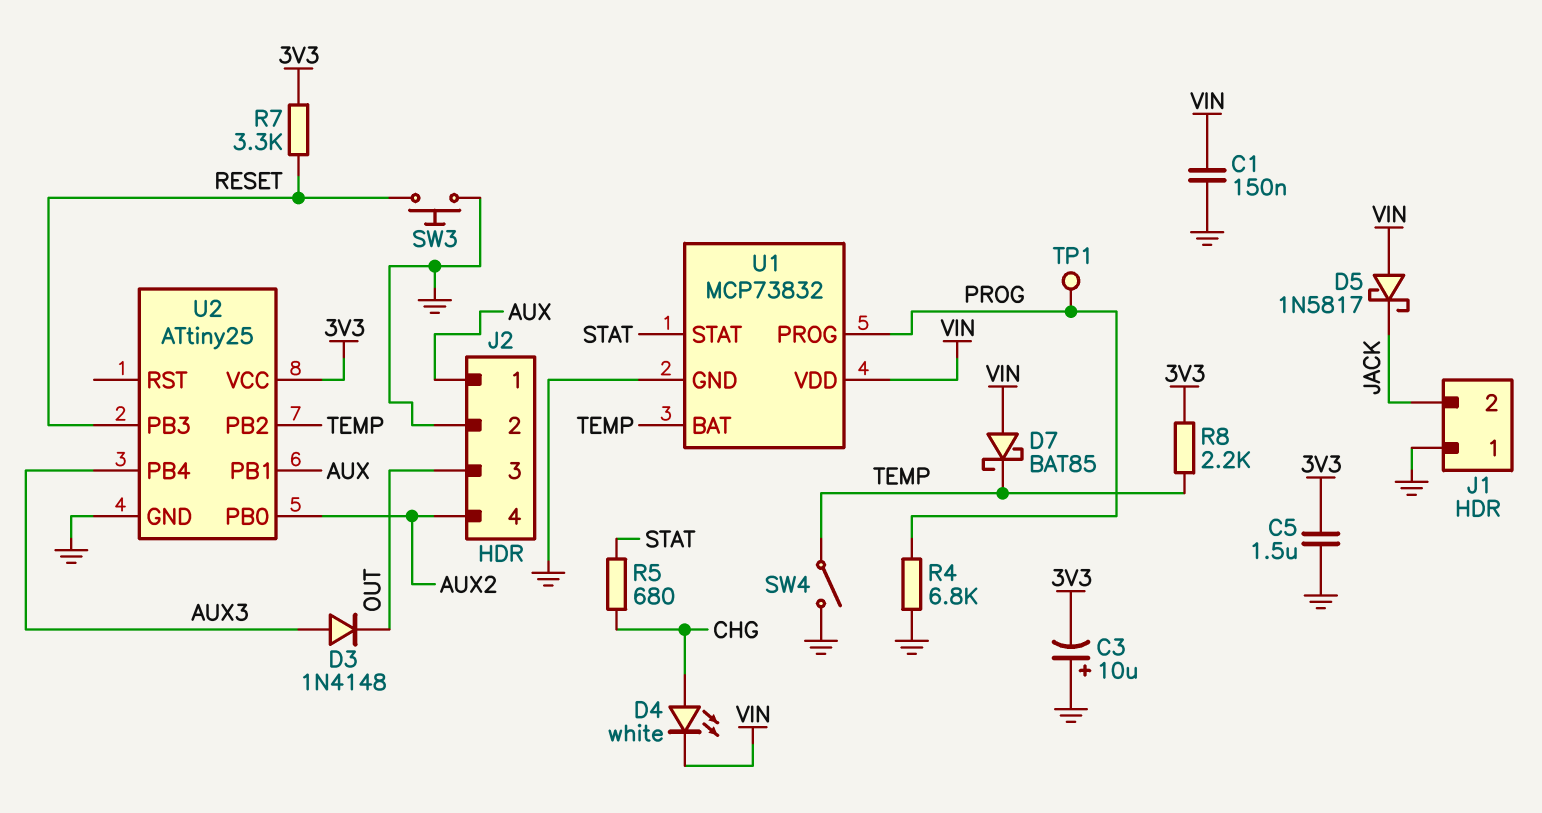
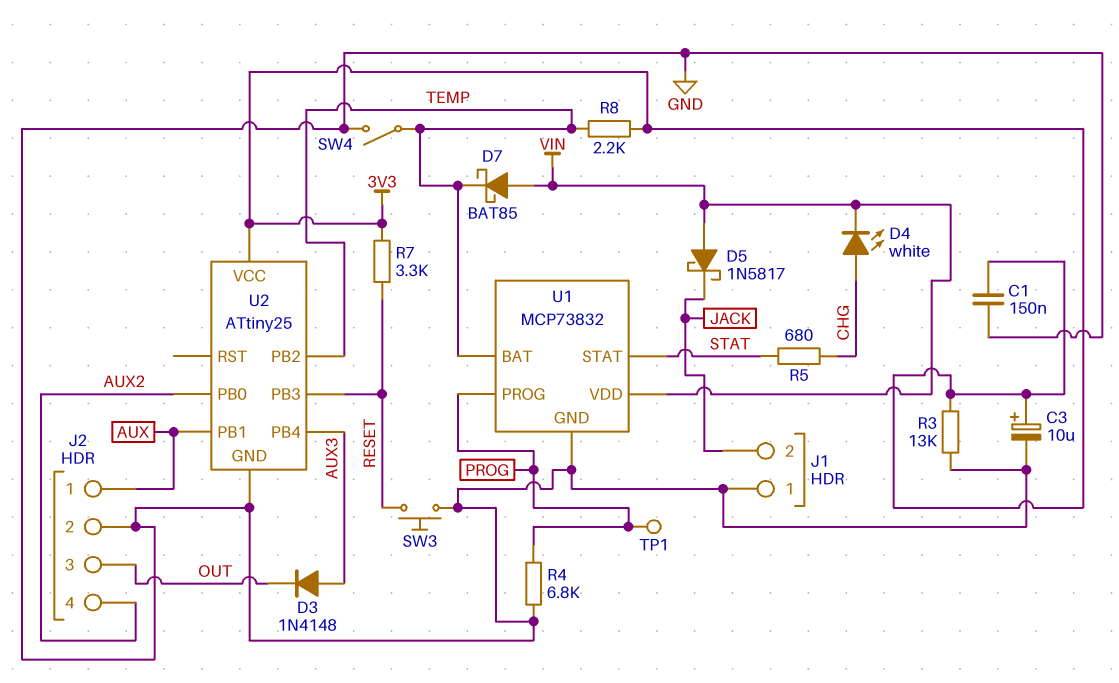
C1: 150nF (GND, VIN) -> 150nF (3V3, GND)
C3: 10uF (plus GND, minus 3V3) -> 10uF (plus 3V3, minus GND)
C5: 1.5uF (3V3, GND) -> none
R3: none -> 13k (3V3, GND)

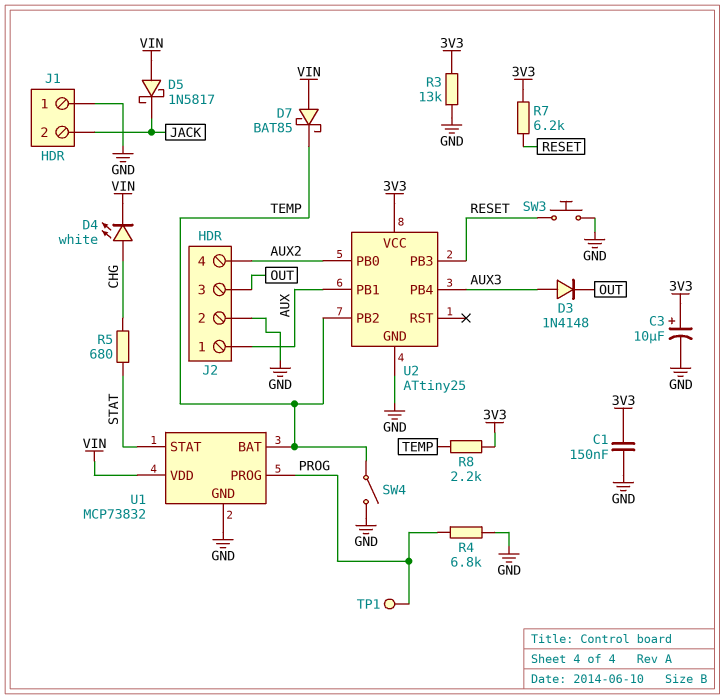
R7: 3.3k (3V3, RESET) -> 6.2k (3V3, RESET)

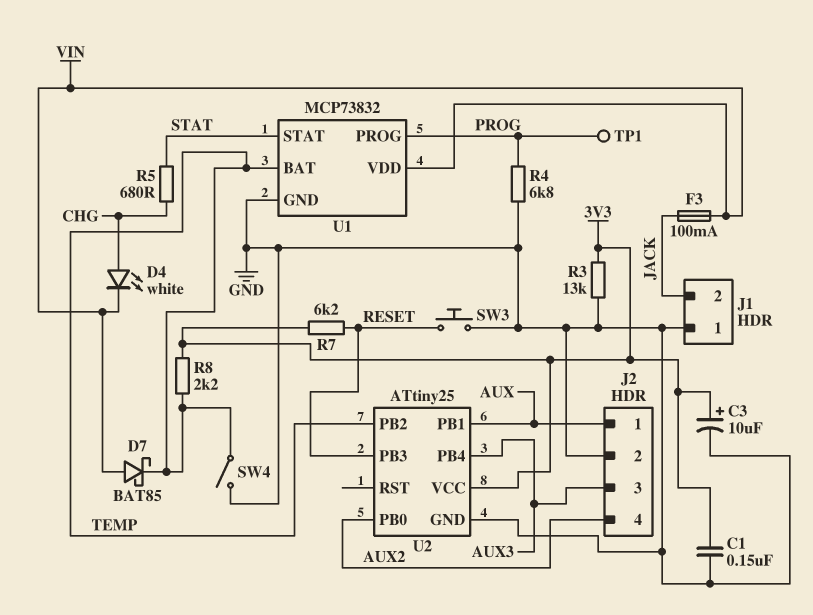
D3: diode 1N4148 (A AUX3, K OUT) -> none
D5: schottky 1N5817 (A VIN, K JACK) -> none
F3: none -> 100mA (JACK, VIN)
J2 pin 3: OUT -> AUX3

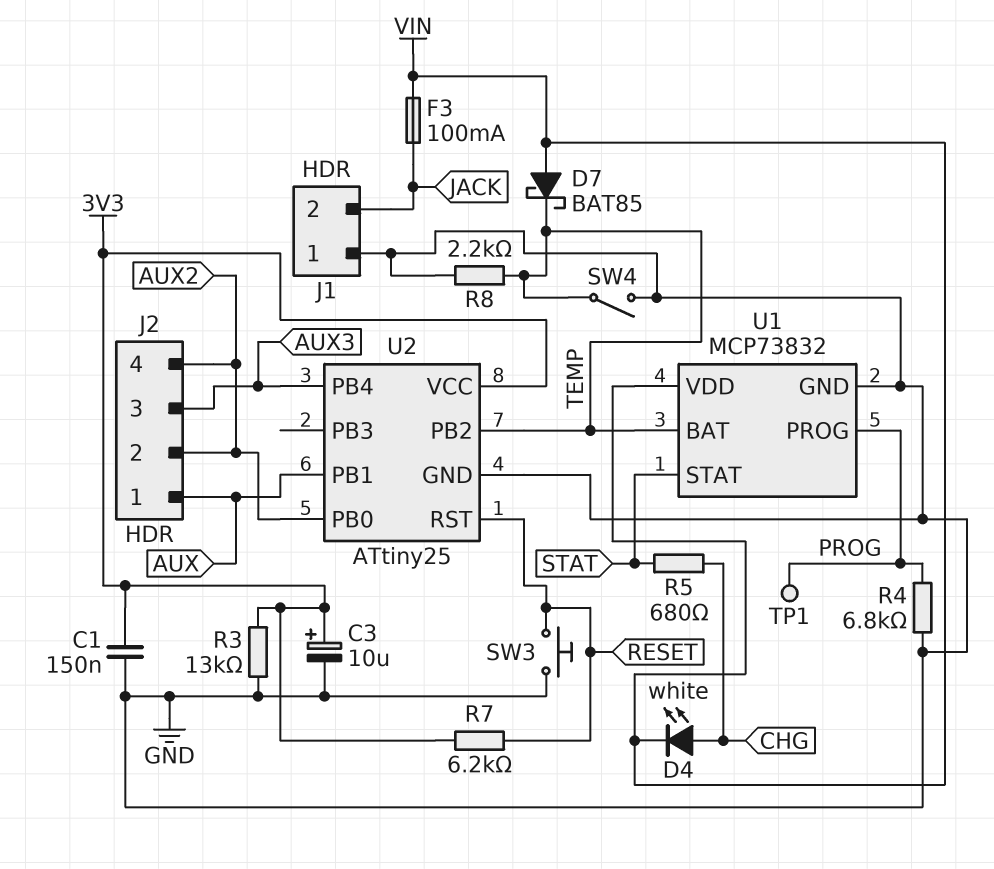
J2 pin 2: GND -> AUX2
R8: 2.2k (3V3, TEMP) -> 2.2k (GND, TEMP)
U2 pin PB3: RESET -> none
U2 pin RST: none -> RESET

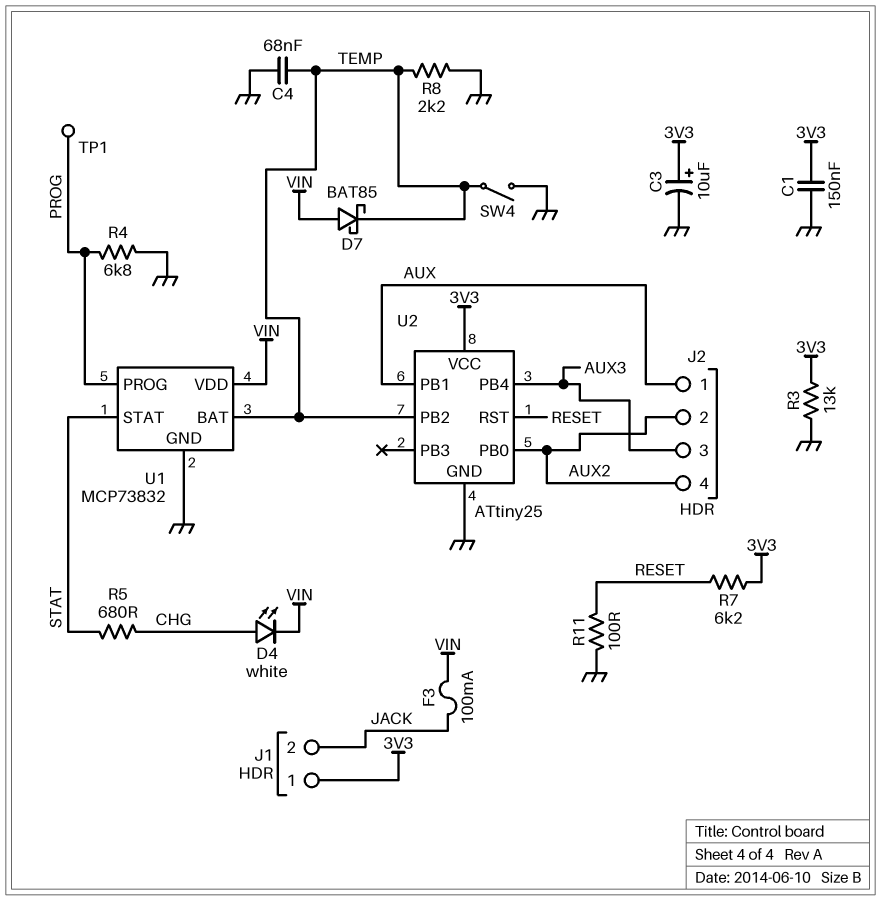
C4: none -> 68nF (GND, TEMP)
J1 pin 1: GND -> 3V3
R11: none -> 100 (GND, RESET)
SW3: button (GND, RESET) -> none

